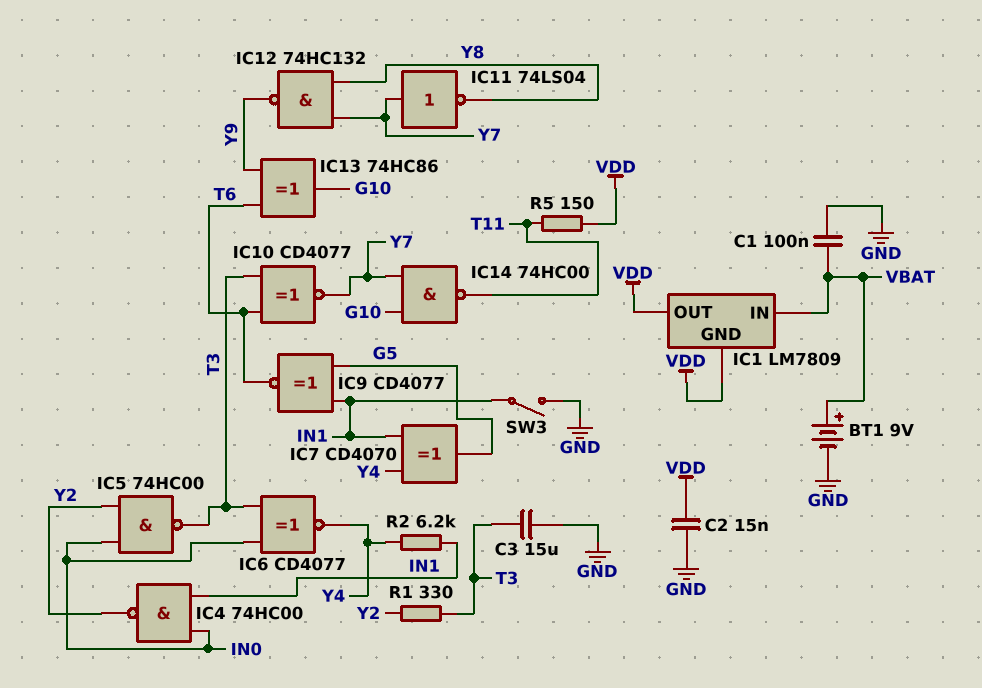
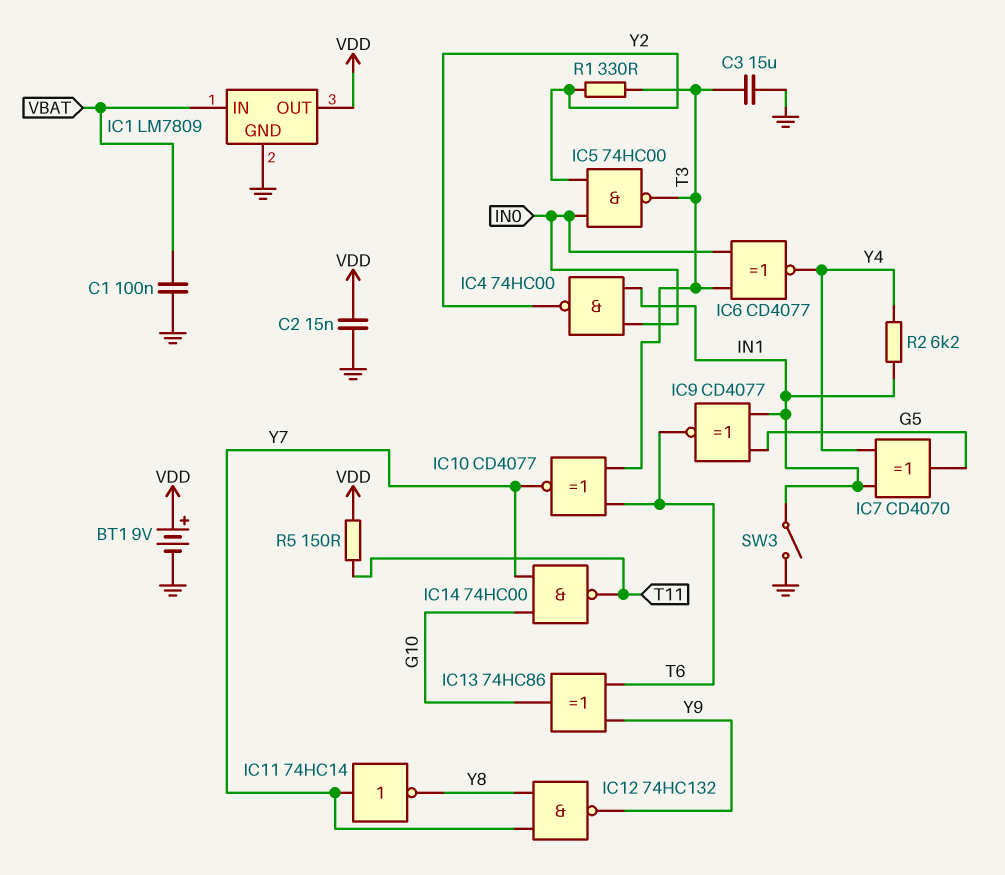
BT1: 9V (plus VBAT, minus GND) -> 9V (plus VDD, minus GND)
IC1 pin GND: VDD -> GND
IC11: NOT 74LS04 (in Y7, out Y8) -> NOT 74HC14 (in Y7, out Y8)

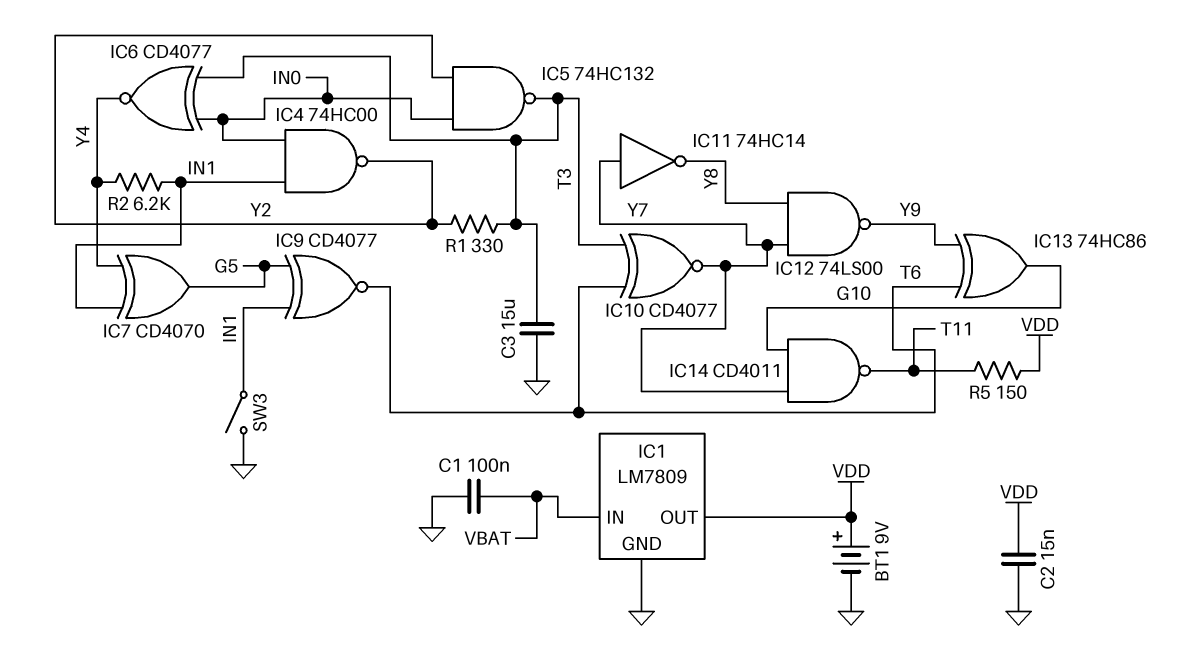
IC5: NAND 74HC00 (in IN0, in Y2, out T3) -> NAND 74HC132 (in IN0, in Y2, out T3)
IC12: NAND 74HC132 (in Y7, in Y8, out Y9) -> NAND 74LS00 (in Y7, in Y8, out Y9)
IC14: NAND 74HC00 (in G10, in Y7, out T11) -> NAND CD4011 (in G10, in Y7, out T11)

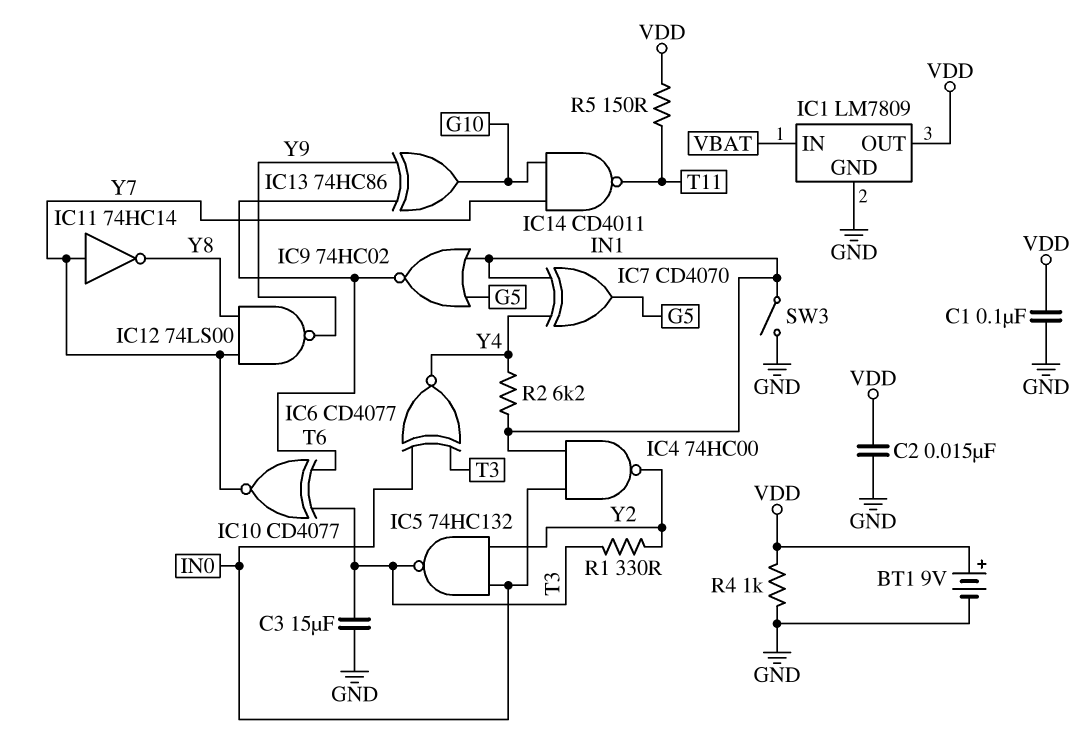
C1: 100nF (GND, VBAT) -> 100nF (GND, VDD)
IC9: XNOR CD4077 (in G5, in IN1, out T6) -> NOR 74HC02 (in G5, in IN1, out T6)
R4: none -> 1k (GND, VDD)

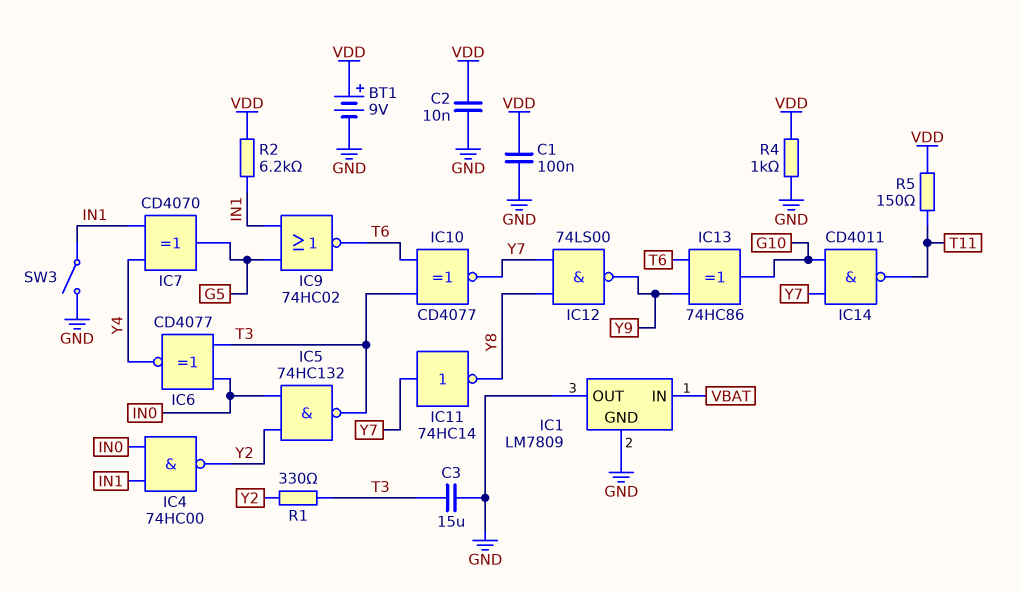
C2: 15nF (GND, VDD) -> 10nF (GND, VDD)
IC1 pin OUT: VDD -> GND
R2: 6.2k (IN1, Y4) -> 6.2k (IN1, VDD)

